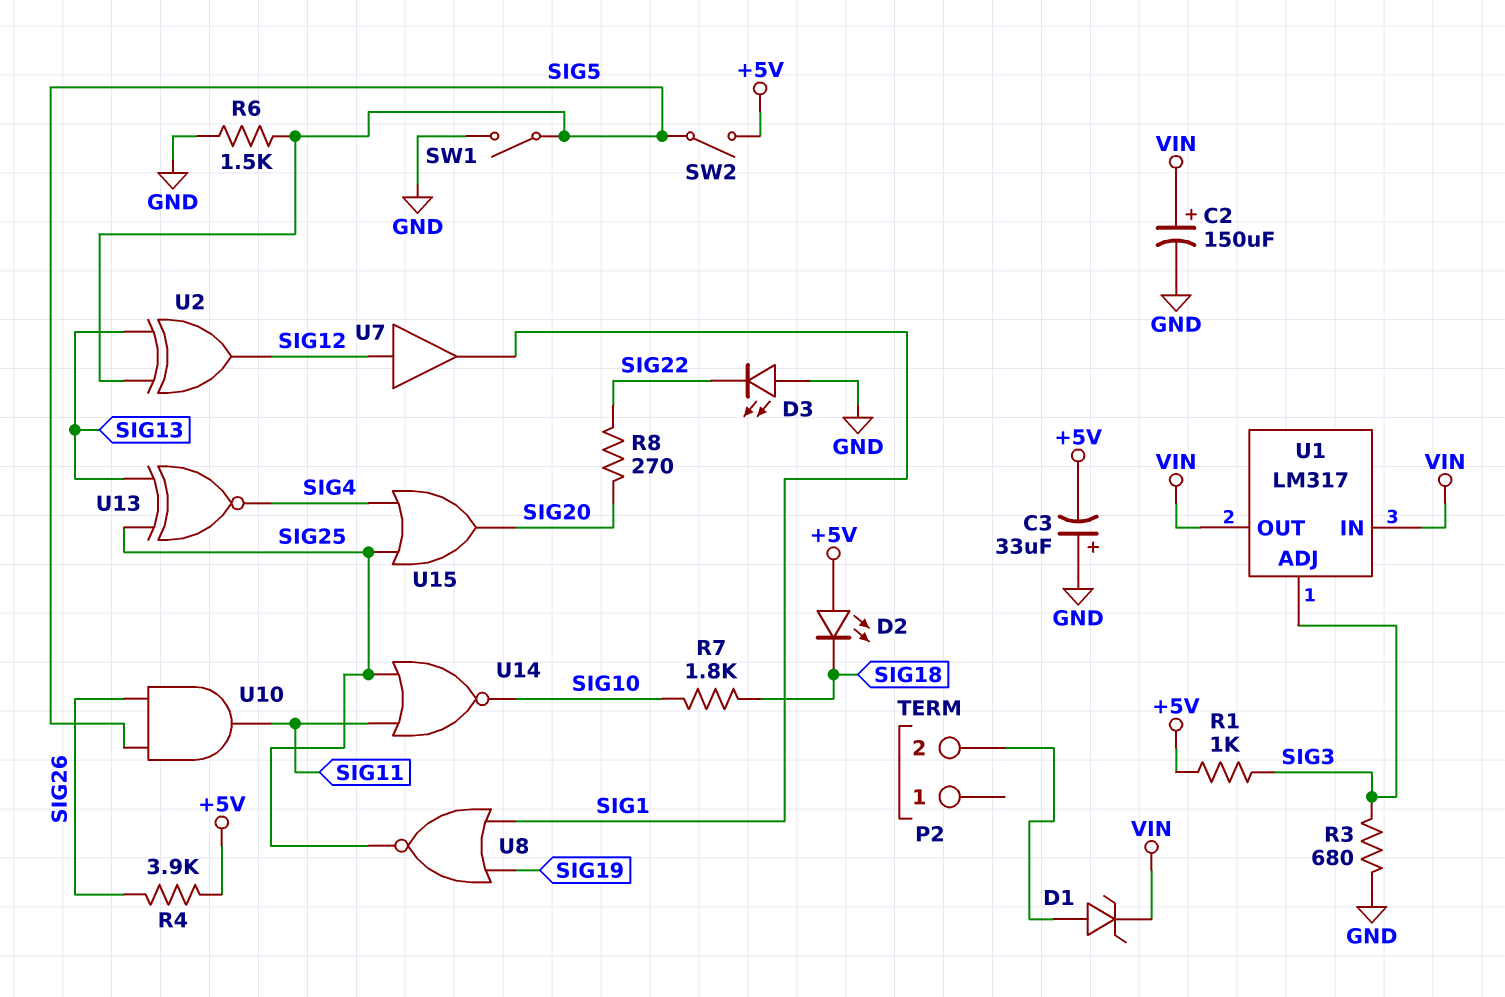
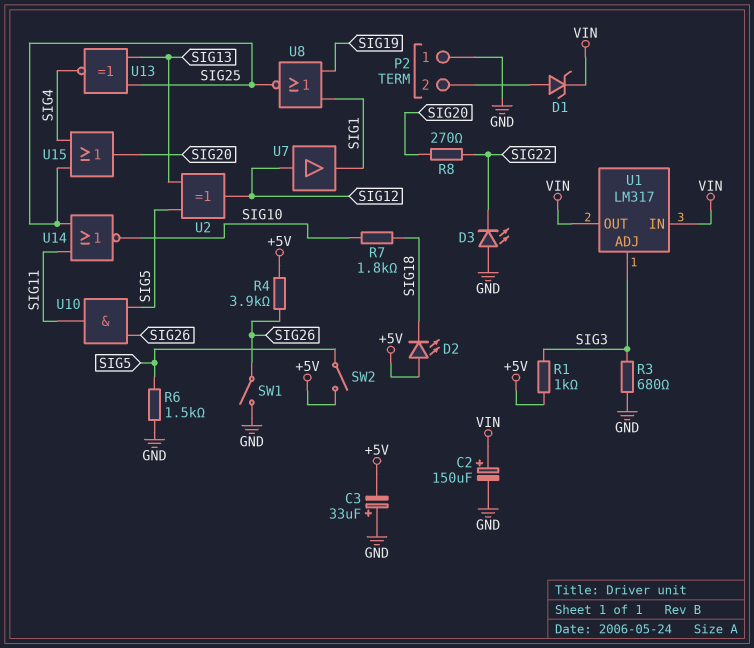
P2 pin 1: none -> GND
SW1: switch (GND, SIG5) -> switch (GND, SIG26)

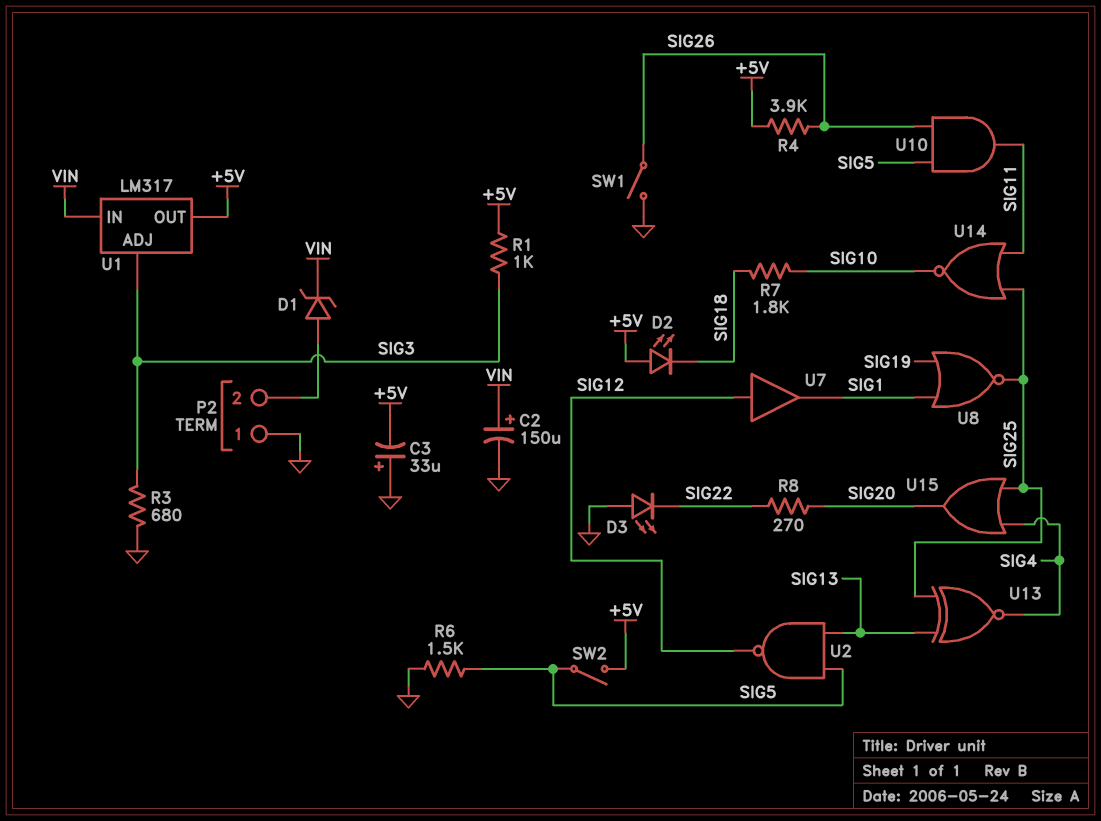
U1 pin OUT: VIN -> +5V
U2: XOR (in SIG5, in SIG13, out SIG12) -> NAND (in SIG5, in SIG13, out SIG12)

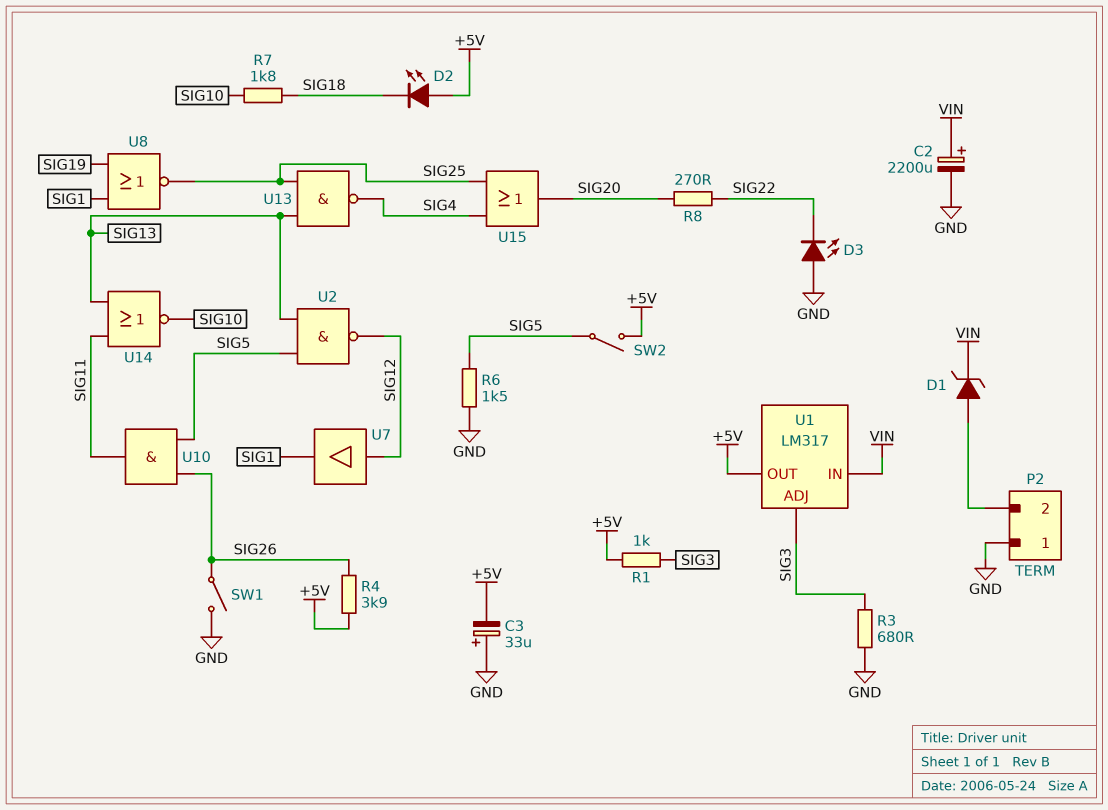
C2: 150uF (plus VIN, minus GND) -> 2200uF (plus VIN, minus GND)
U13: XNOR (in SIG13, in SIG25, out SIG4) -> NAND (in SIG13, in SIG25, out SIG4)
U14: NOR (in SIG11, in SIG25, out SIG10) -> NOR (in SIG11, in SIG13, out SIG10)

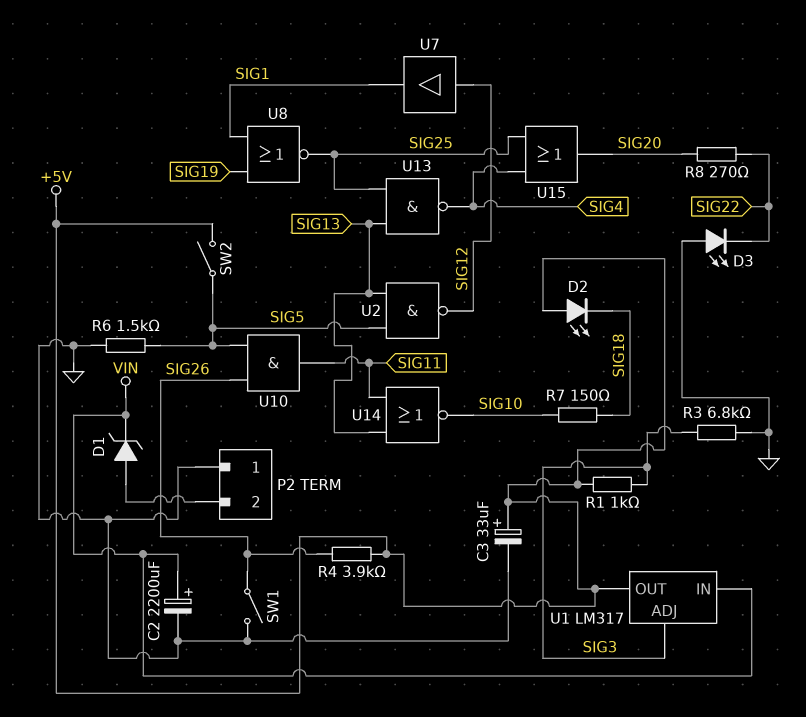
C3: 33uF (plus GND, minus +5V) -> 33uF (plus +5V, minus GND)
R3: 680 (GND, SIG3) -> 6.8k (GND, SIG3)
R7: 1.8k (SIG10, SIG18) -> 150 (SIG10, SIG18)

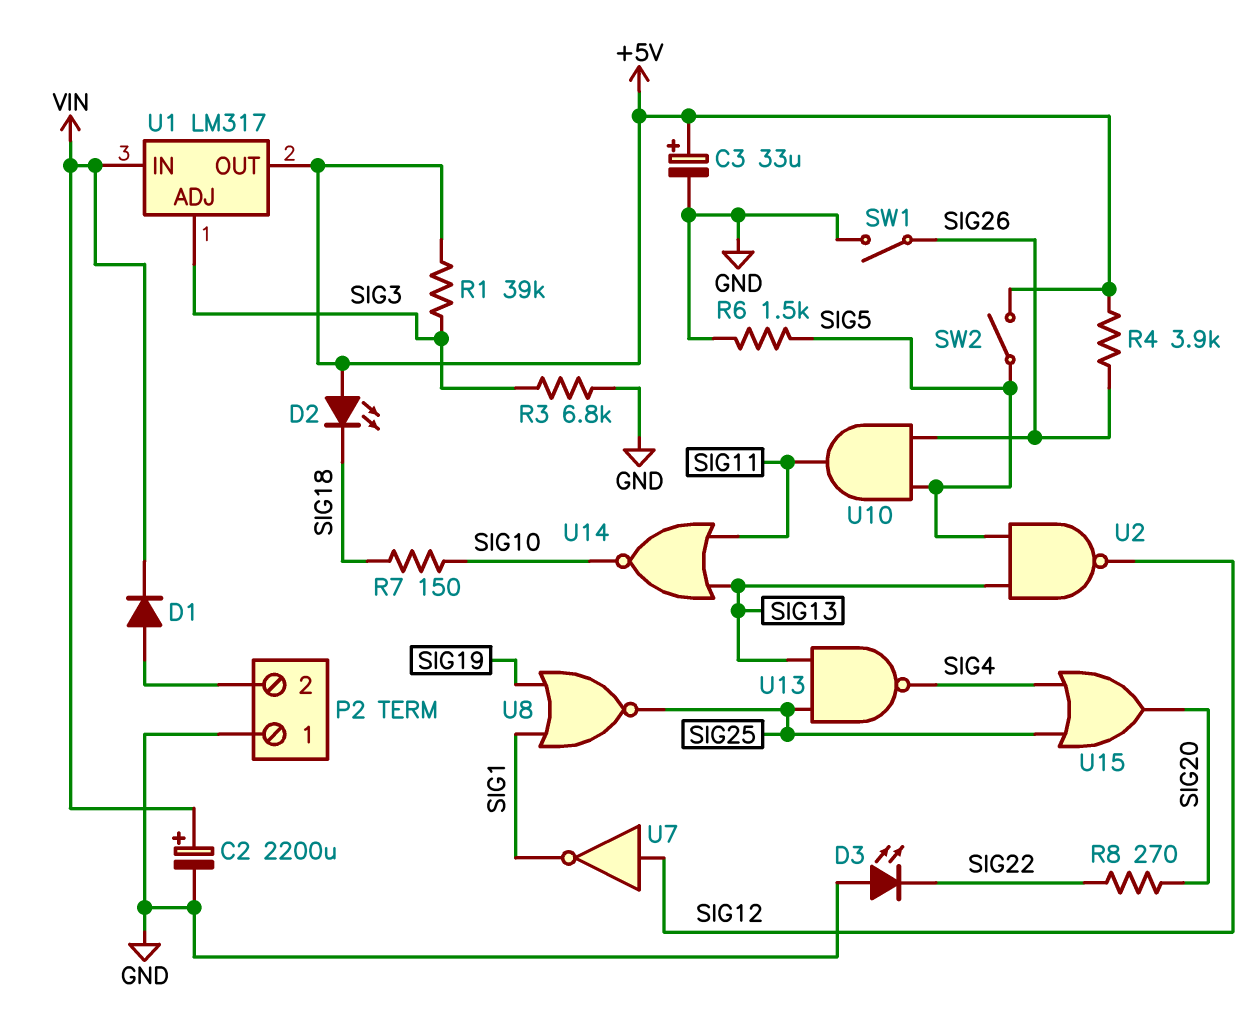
D1: zener (A P2/2, K VIN) -> diode (A P2/2, K VIN)
R1: 1k (+5V, SIG3) -> 39k (+5V, SIG3)
U7: buffer (in SIG12, out SIG1) -> NOT (in SIG12, out SIG1)

